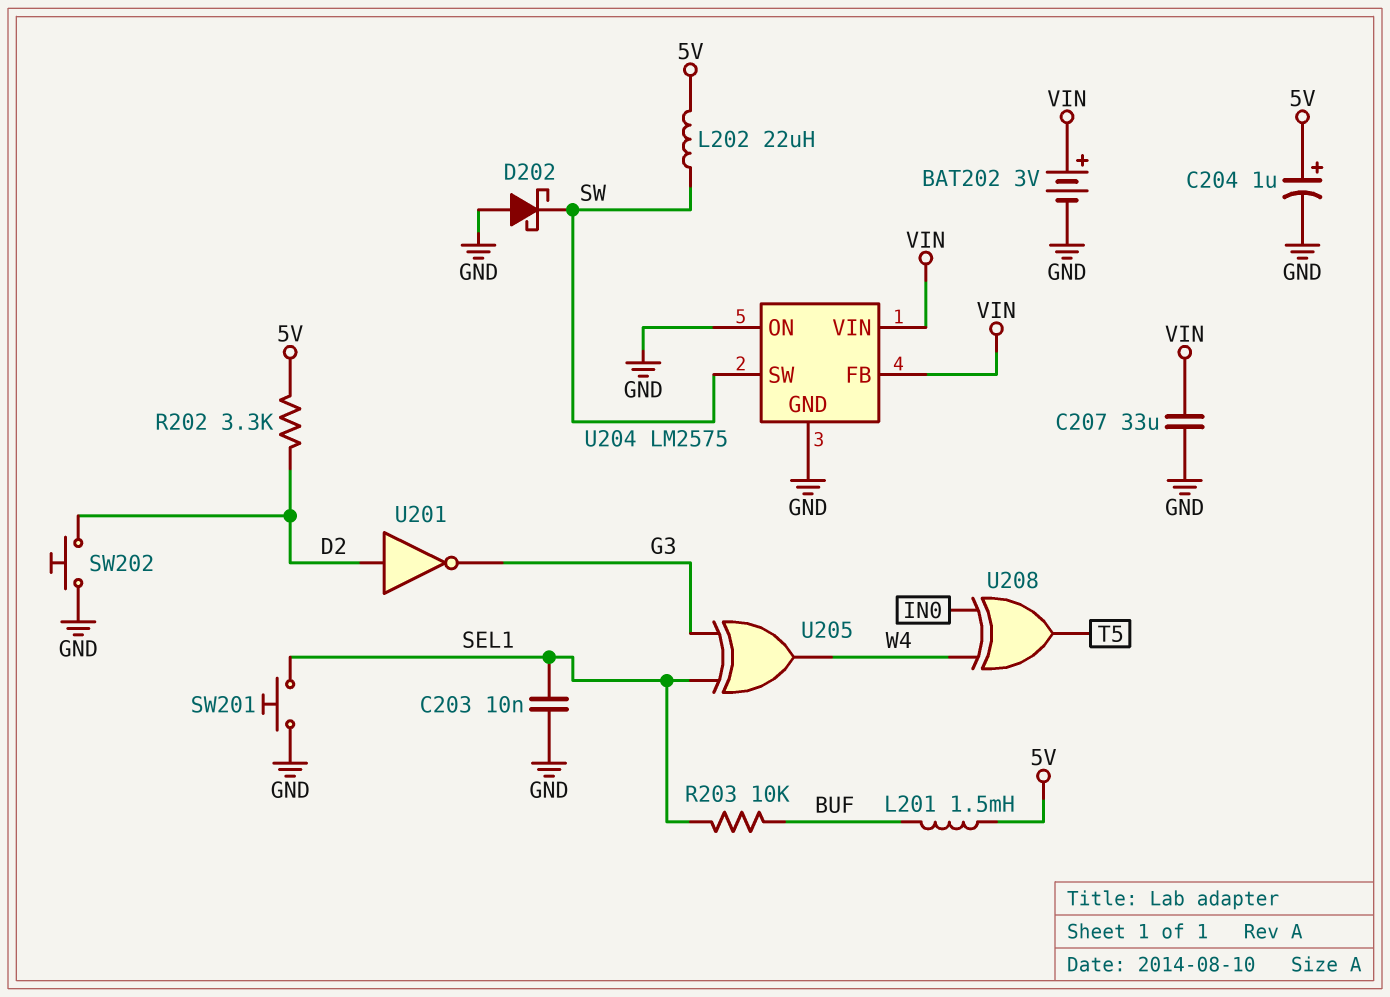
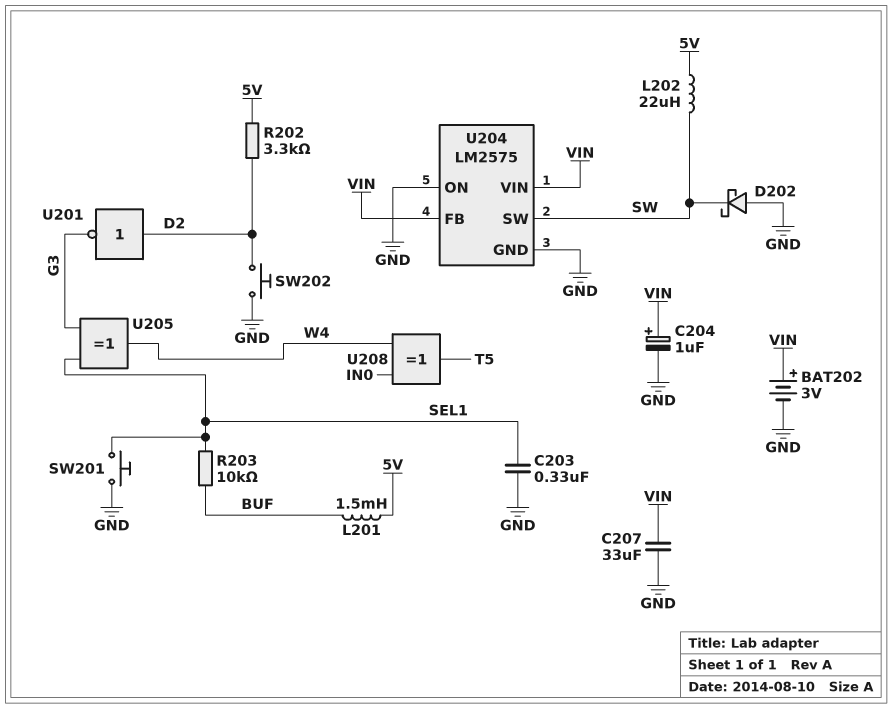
C203: 10nF (GND, SEL1) -> 330nF (GND, SEL1)
C204: 1uF (plus 5V, minus GND) -> 1uF (plus VIN, minus GND)

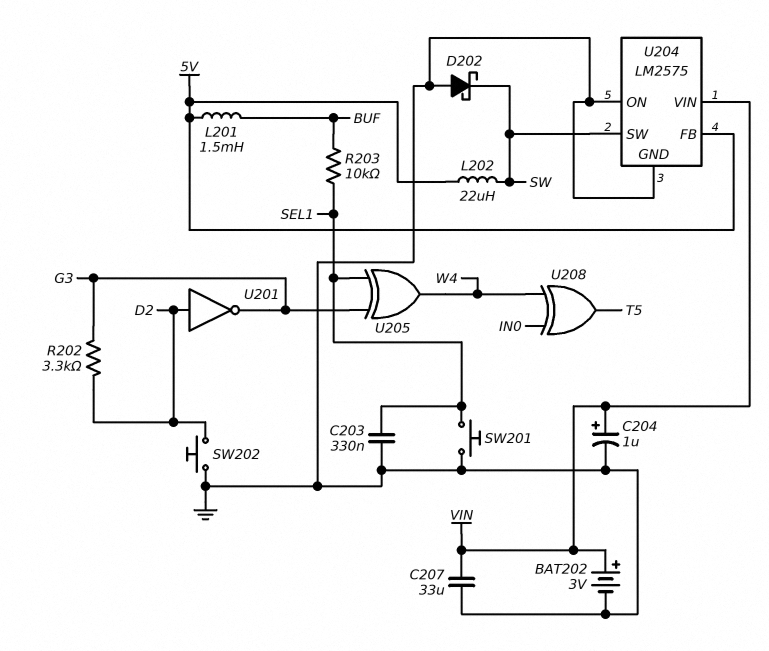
R202: 3.3k (5V, D2) -> 3.3k (D2, G3)
U204 pin FB: VIN -> 5V

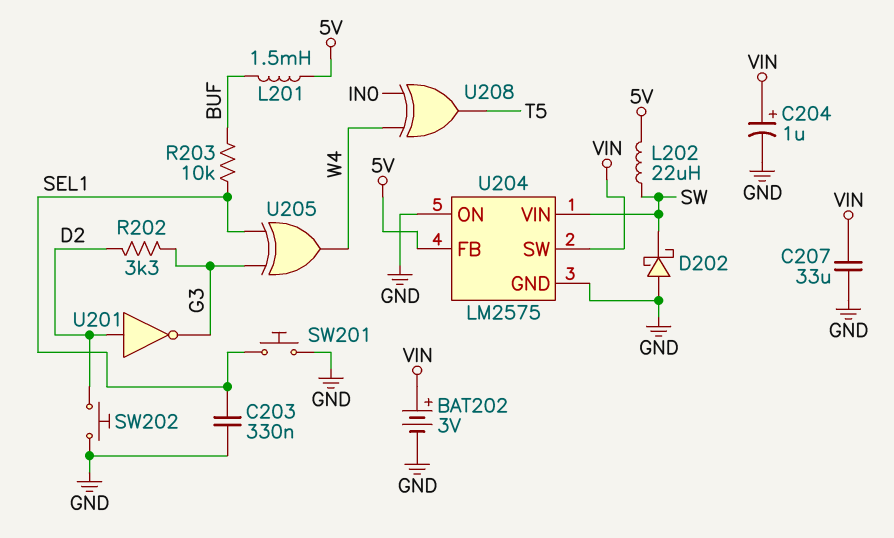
U204 pin SW: SW -> VIN
U204 pin VIN: VIN -> SW

